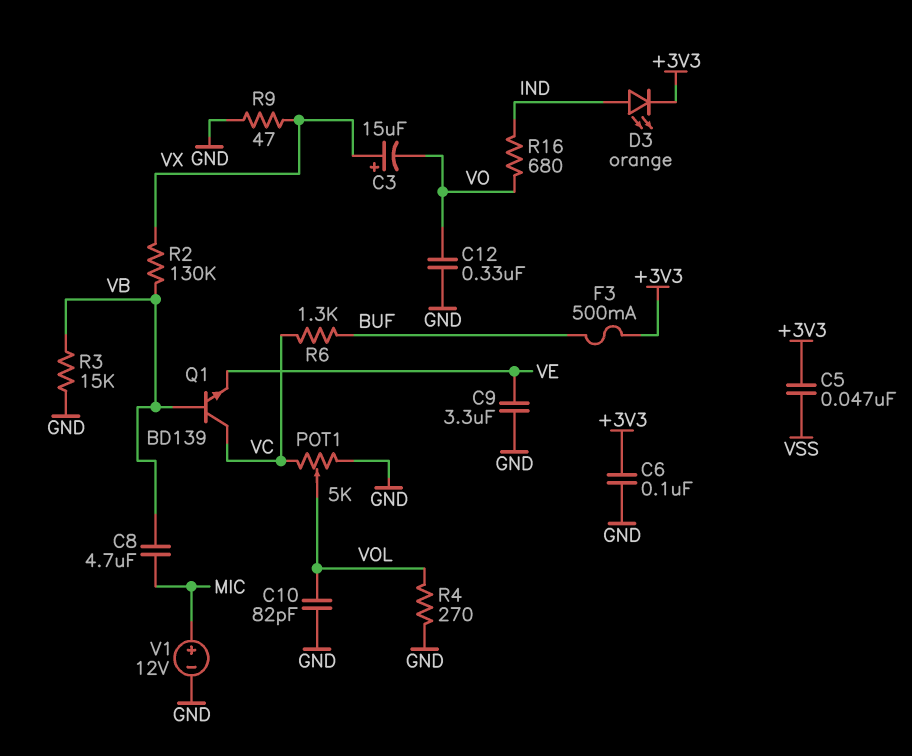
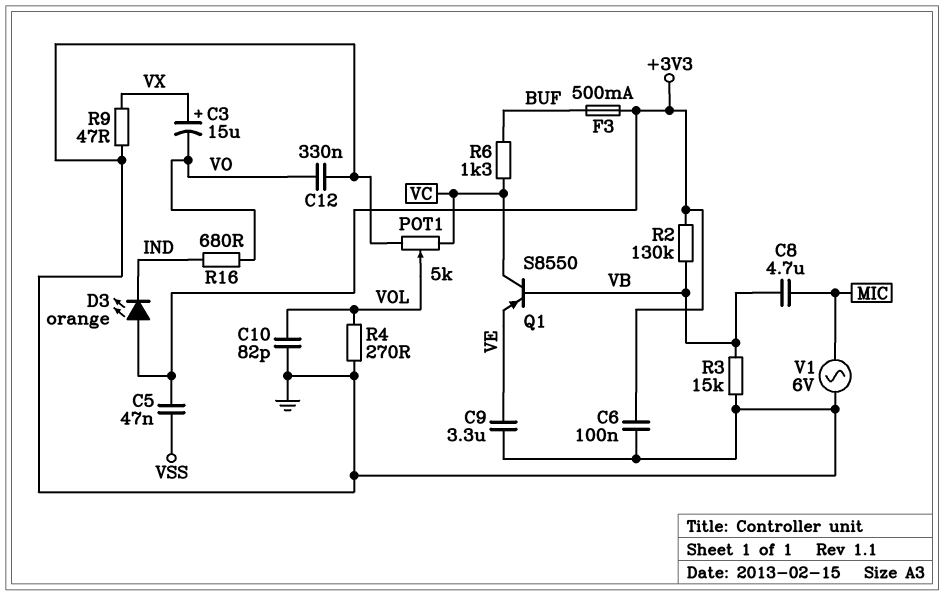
D3: LED orange (A IND, K +3V3) -> LED orange (A +3V3, K IND)
Q1: NPN BD139 (B VB, C VC, E VE) -> PNP S8550 (B VB, C VC, E VE)
R2: 130k (VB, VX) -> 130k (+3V3, VB)
V1: 12V (plus MIC, minus GND) -> AC 6V (GND, MIC)

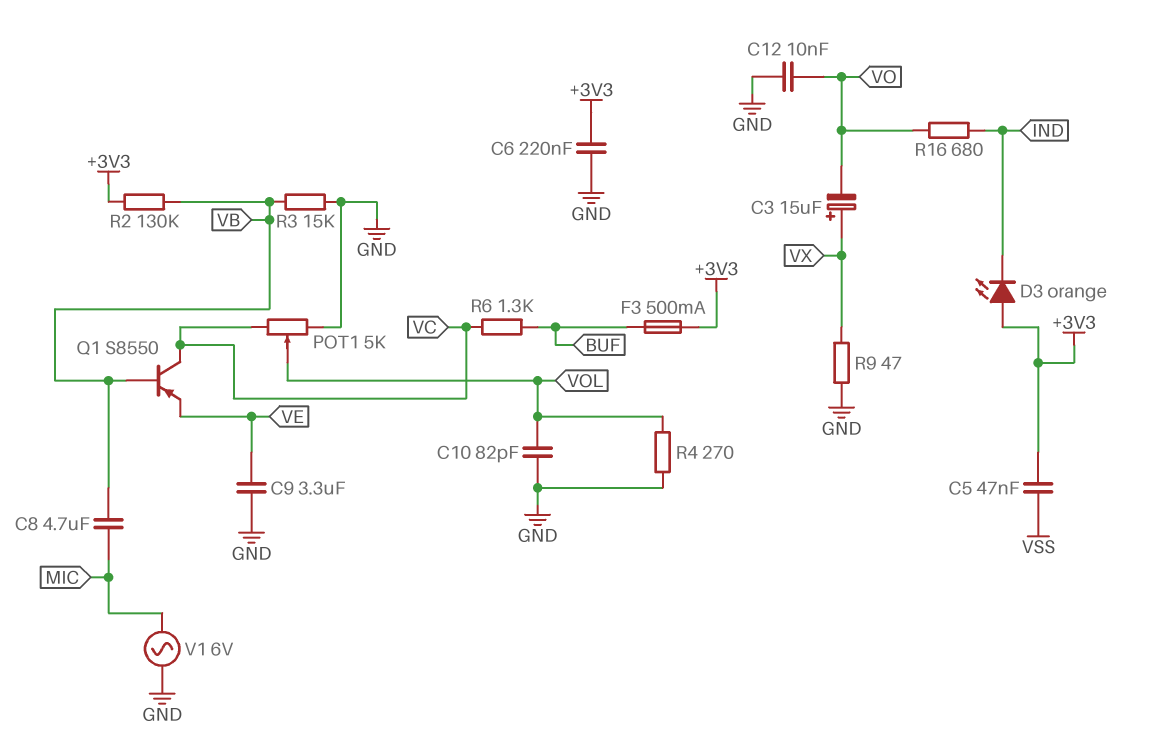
C6: 100nF (+3V3, GND) -> 220nF (+3V3, GND)
C12: 330nF (GND, VO) -> 10nF (GND, VO)

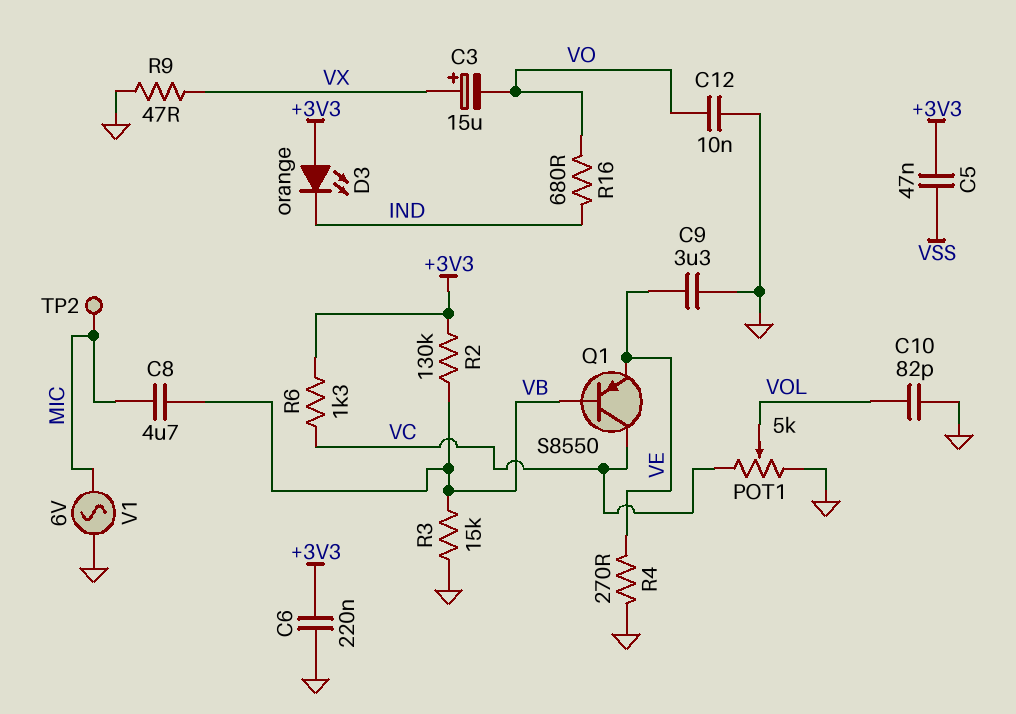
F3: 500mA (+3V3, BUF) -> none
R4: 270 (GND, VOL) -> 270 (GND, VE)
R6: 1.3k (BUF, VC) -> 1.3k (+3V3, VC)
TP2: none -> test point (MIC)

